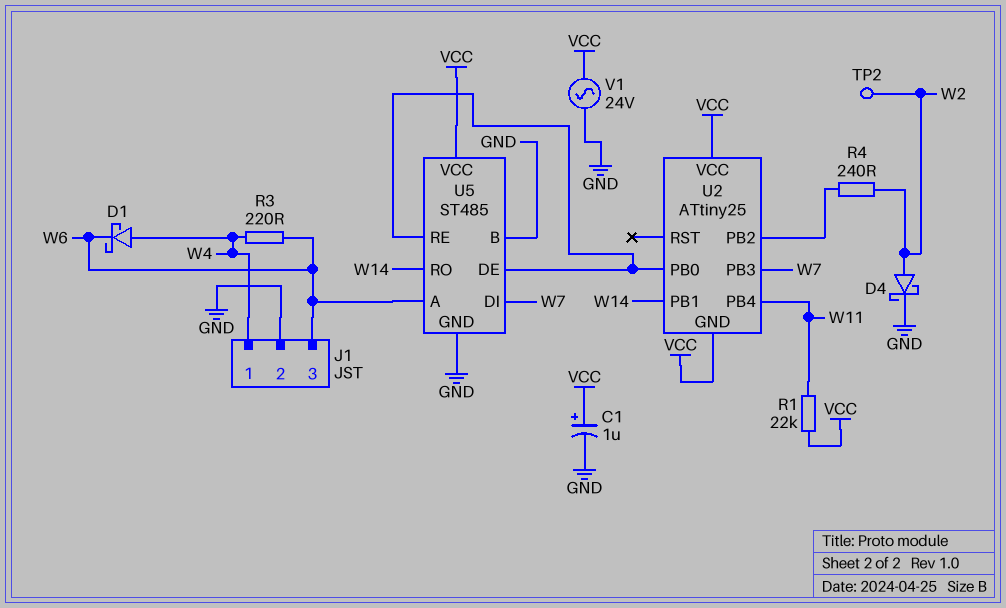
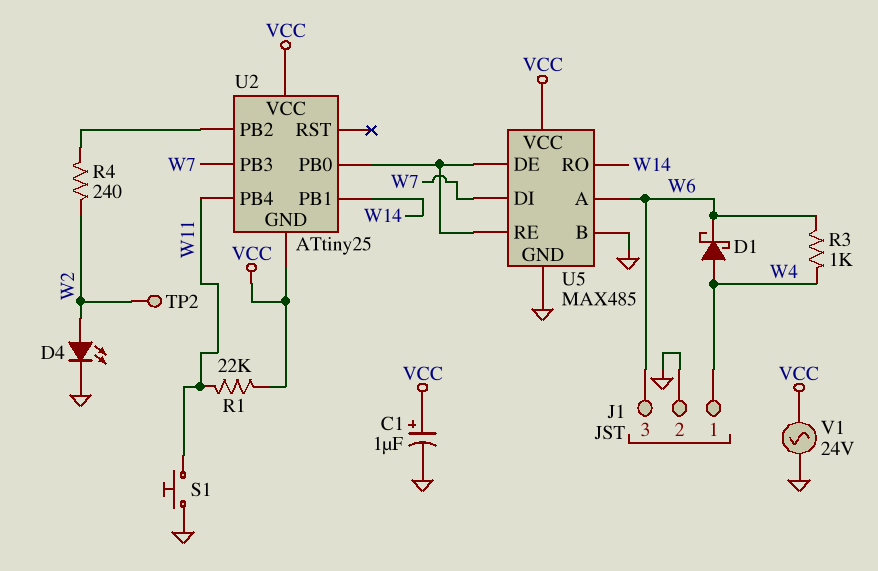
D4: schottky (A W2, K GND) -> LED (A W2, K GND)
R3: 220 (W4, W6) -> 1k (W4, W6)
S1: none -> button (GND, W11)
U5: ST485 -> MAX485

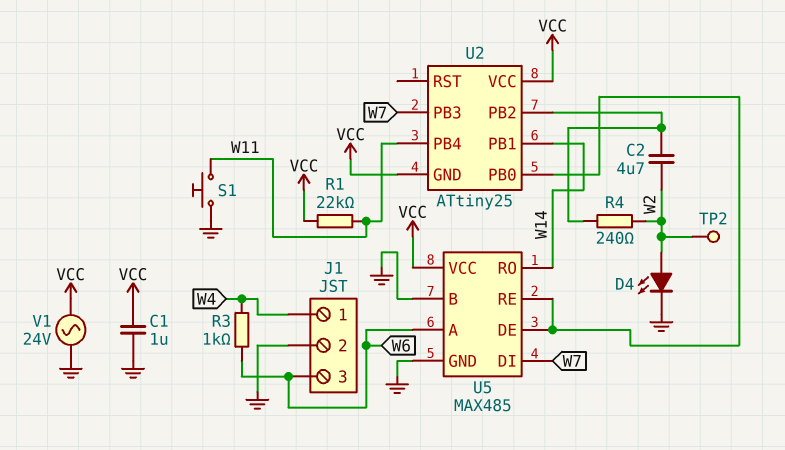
C1: 1uF (plus VCC, minus GND) -> 1uF (GND, VCC)
C2: none -> 4.7uF (U2/PB2, W2)
D1: schottky (A W4, K W6) -> none

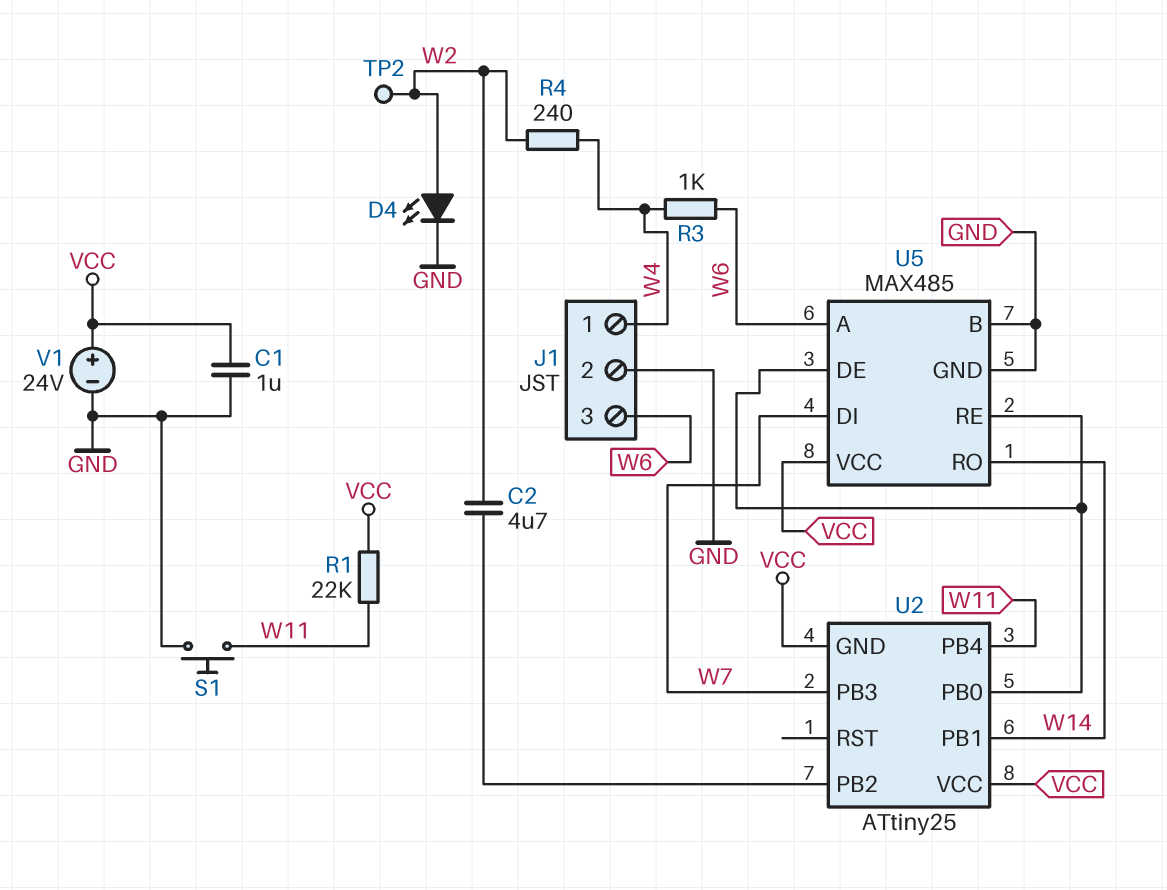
R4: 240 (U2/PB2, W2) -> 240 (W2, W4)
V1: AC 24V (GND, VCC) -> 24V (plus VCC, minus GND)

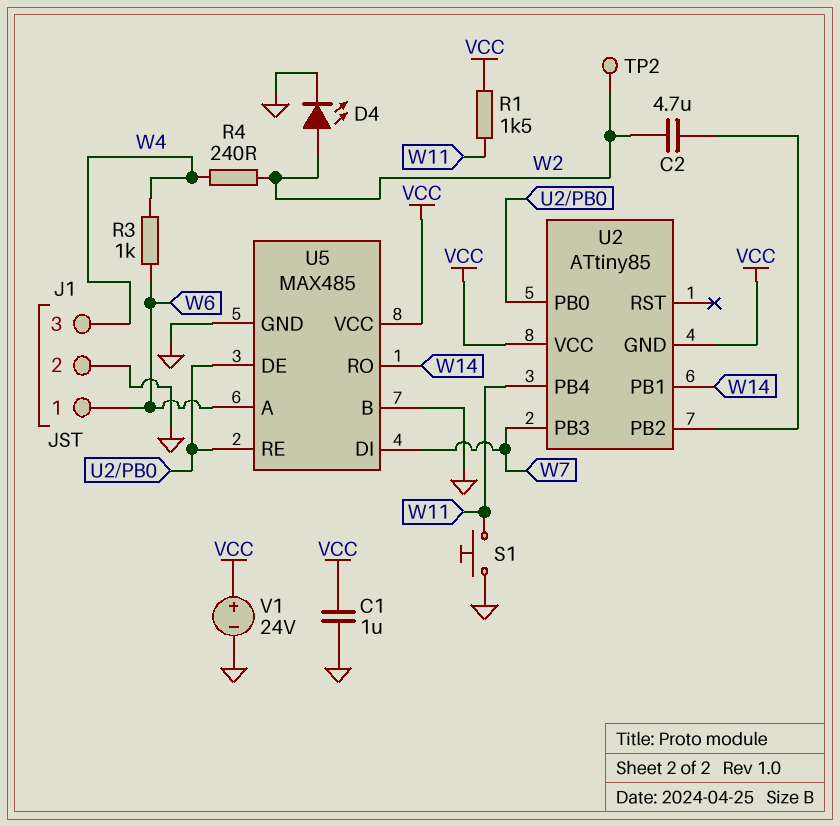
J1 pin 1: W4 -> W6
J1 pin 3: W6 -> W4
R1: 22k (VCC, W11) -> 1.5k (VCC, W11)
U2: ATtiny25 -> ATtiny85

